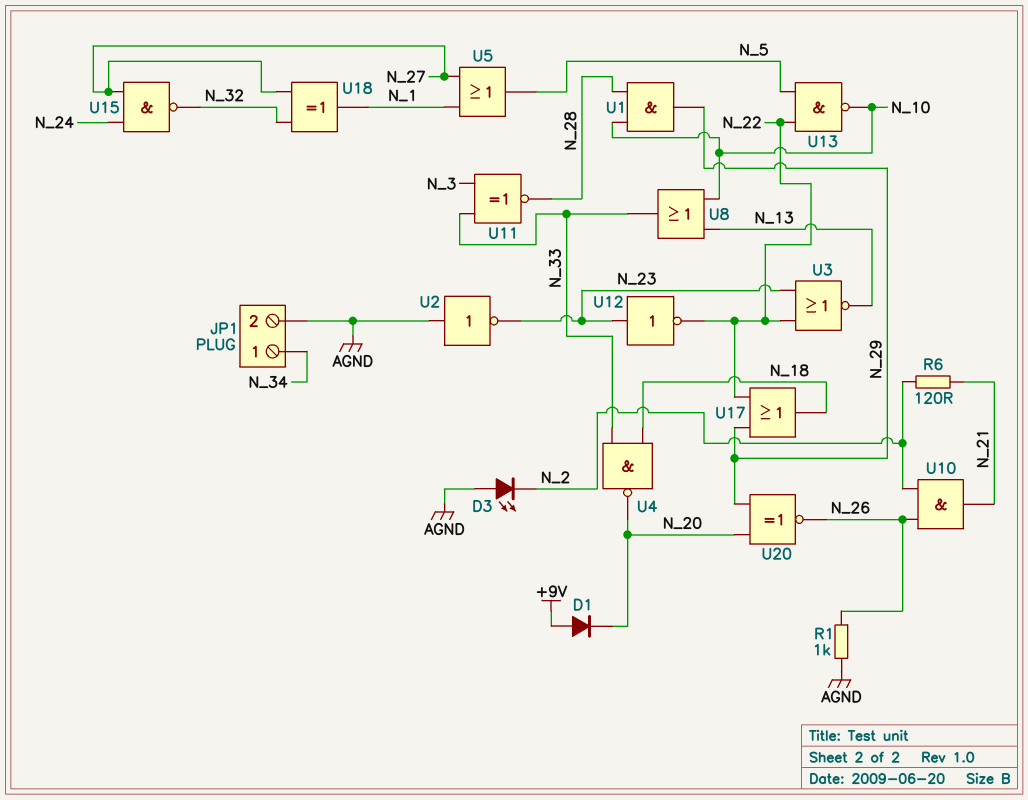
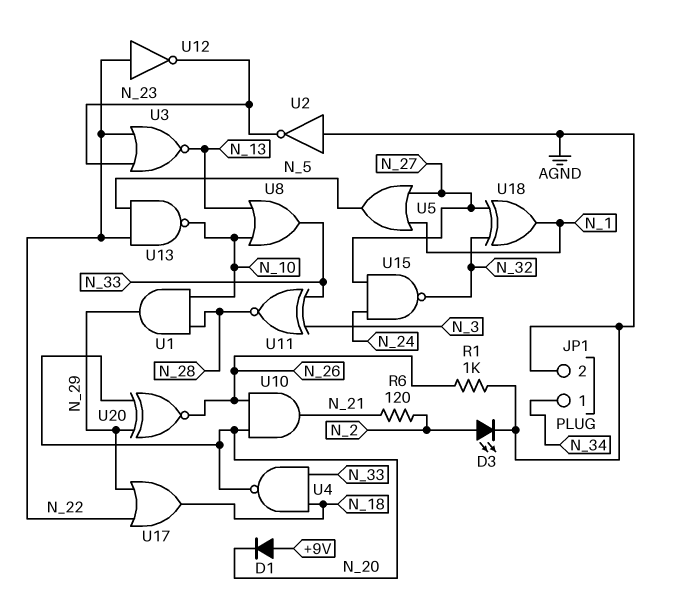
D3: LED (A AGND, K N_2) -> LED (A N_2, K AGND)
U10: AND (in N_2, in N_26, out N_21) -> AND (in N_20, in N_26, out N_21)
U12: NOT (in N_23, out N_22) -> NOT (in N_22, out N_23)

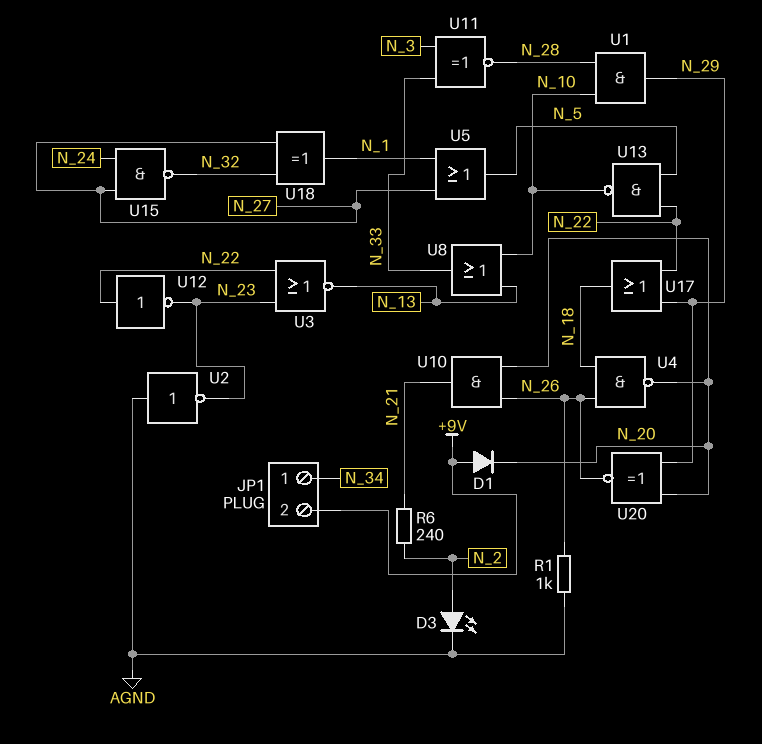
JP1 pin 2: AGND -> +9V
R6: 120 (N_2, N_21) -> 240 (N_2, N_21)
U4: NAND (in N_18, in N_33, out N_20) -> NAND (in N_18, in N_26, out N_20)

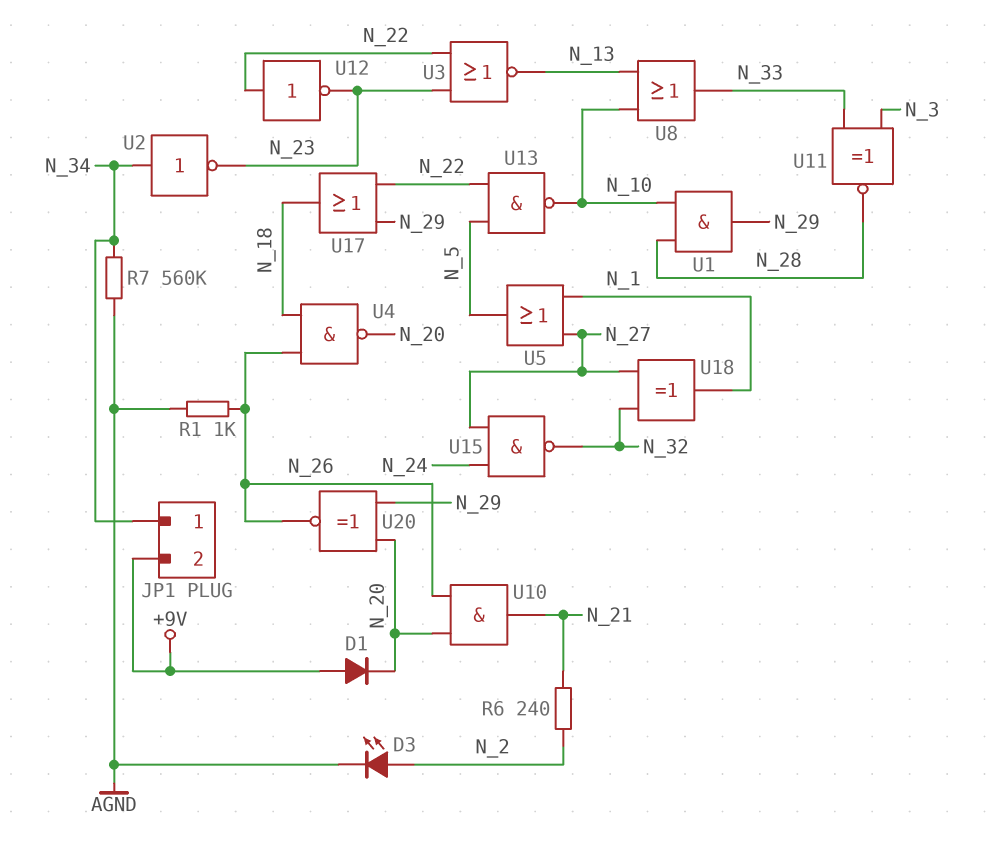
R7: none -> 560k (AGND, N_34)
U2: NOT (in AGND, out N_23) -> NOT (in N_34, out N_23)

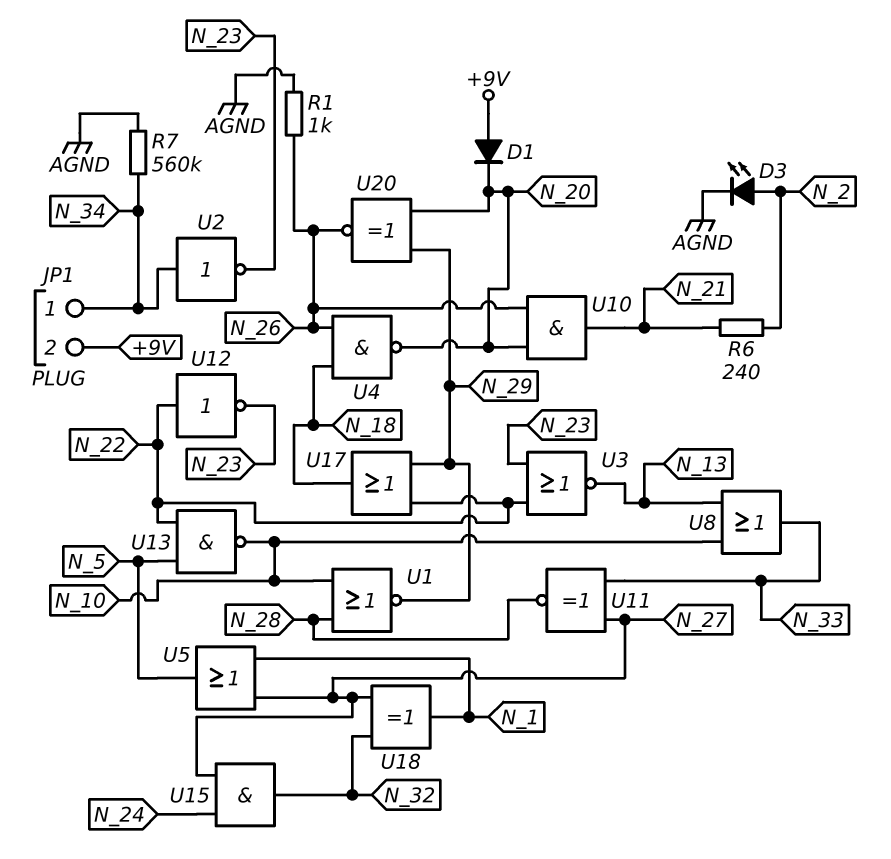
U1: AND (in N_10, in N_28, out N_29) -> NOR (in N_10, in N_28, out N_29)
U11: XNOR (in N_3, in N_33, out N_28) -> XNOR (in N_27, in N_33, out N_28)
U15: NAND (in N_24, in N_27, out N_32) -> AND (in N_24, in N_27, out N_32)

